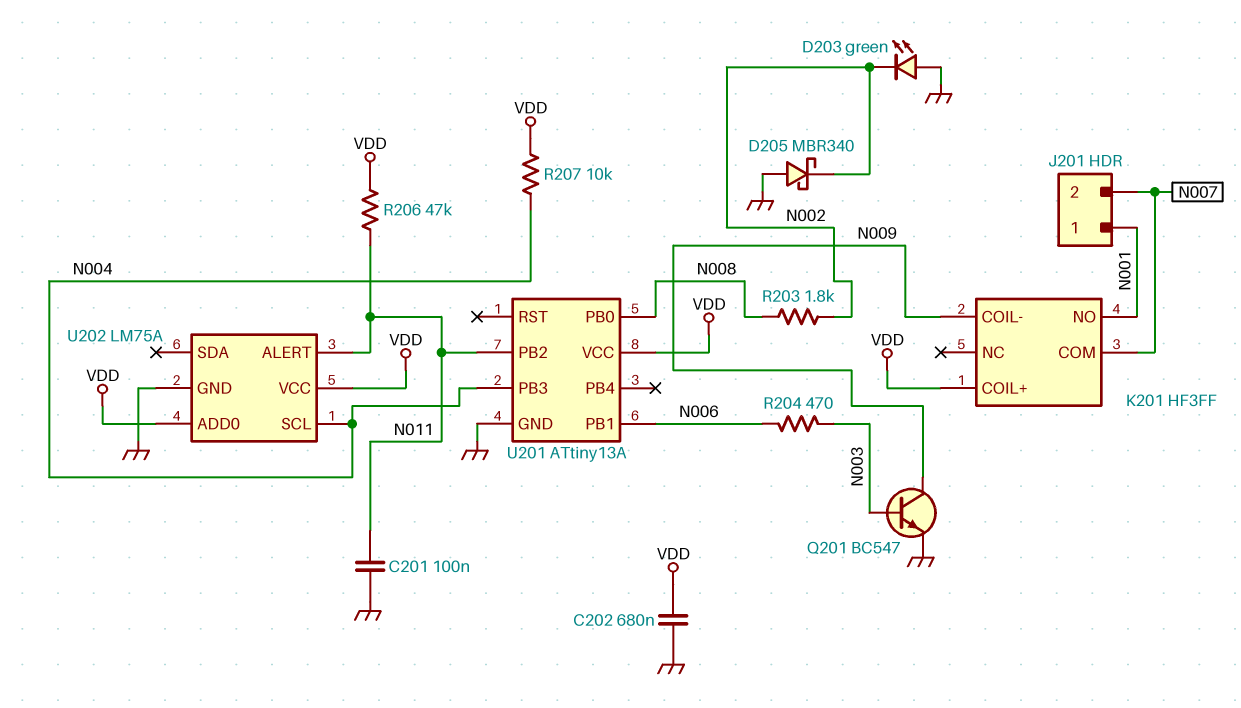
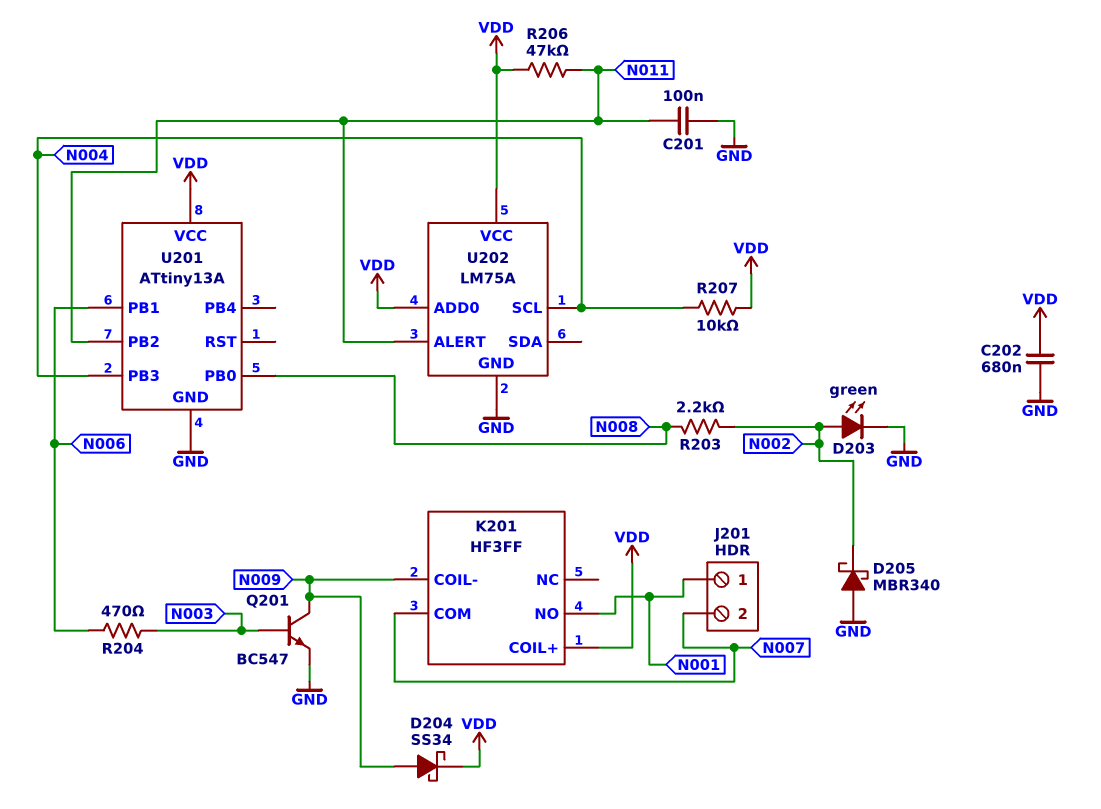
D203: LED green (A GND, K N002) -> LED green (A N002, K GND)
D204: none -> schottky SS34 (A N009, K VDD)
R203: 1.8k (N002, N008) -> 2.2k (N002, N008)

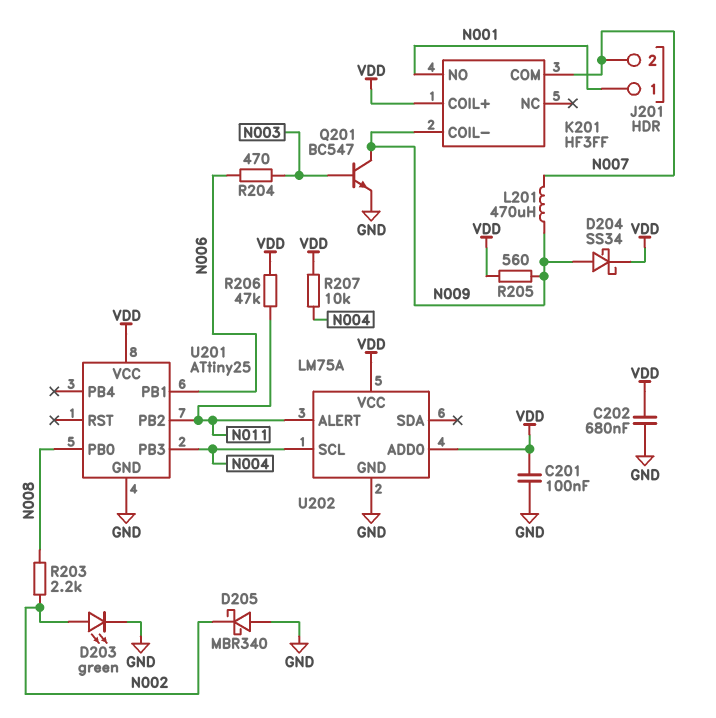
C201: 100nF (GND, N011) -> 100nF (GND, VDD)
L201: none -> 470uH (N007, N009)
R205: none -> 560 (N009, VDD)
U201: ATtiny13A -> ATtiny25

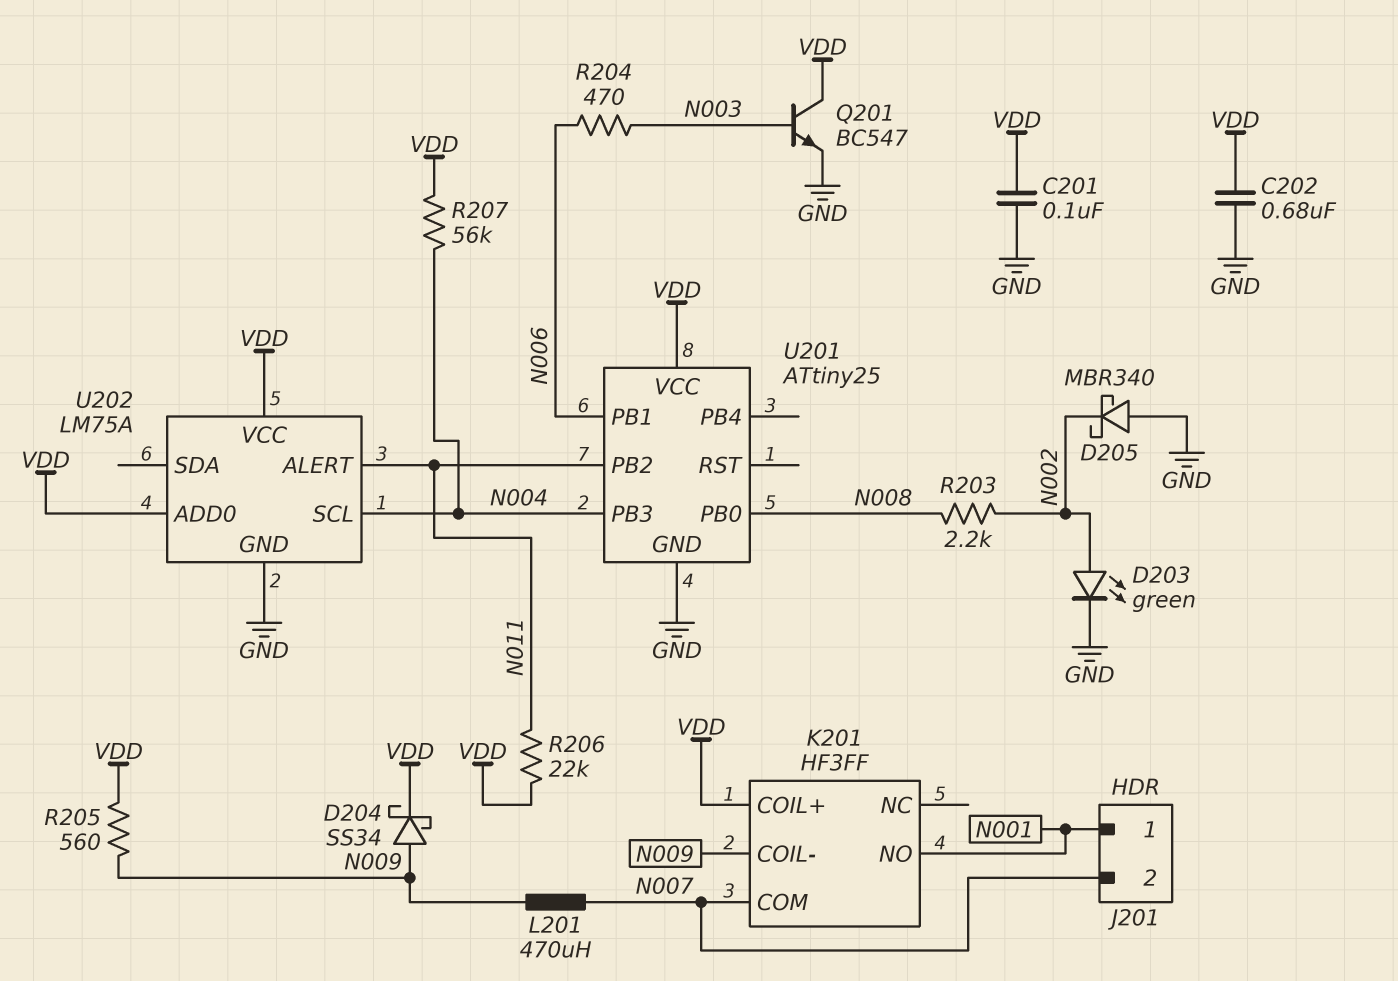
Q201: NPN BC547 (B N003, C N009, E GND) -> NPN BC547 (B N003, C VDD, E GND)
R206: 47k (N011, VDD) -> 22k (N011, VDD)
R207: 10k (N004, VDD) -> 56k (N004, VDD)

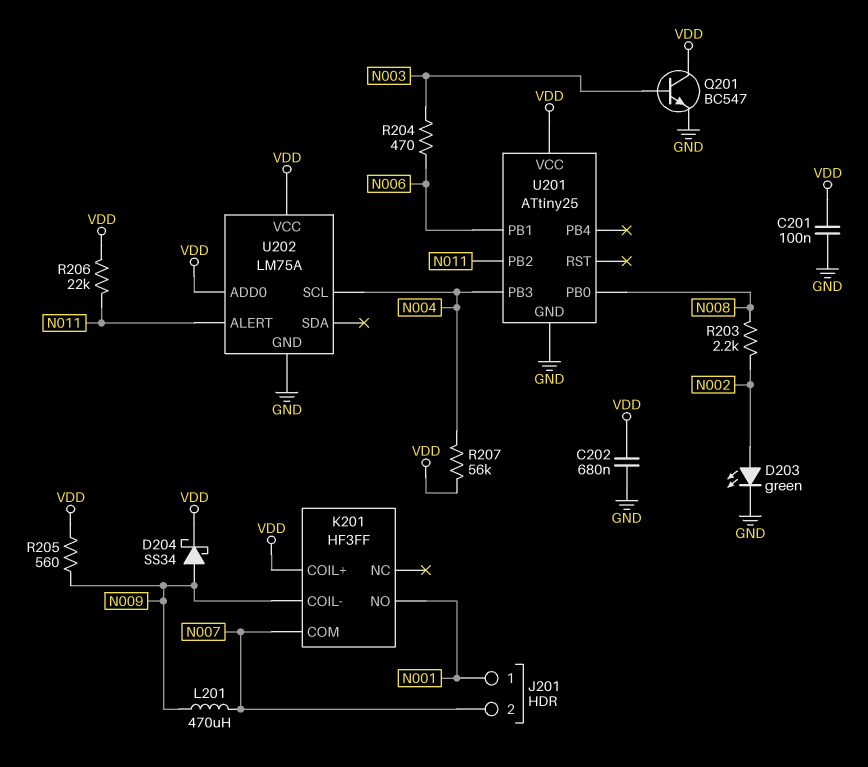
D205: schottky MBR340 (A GND, K N002) -> none

